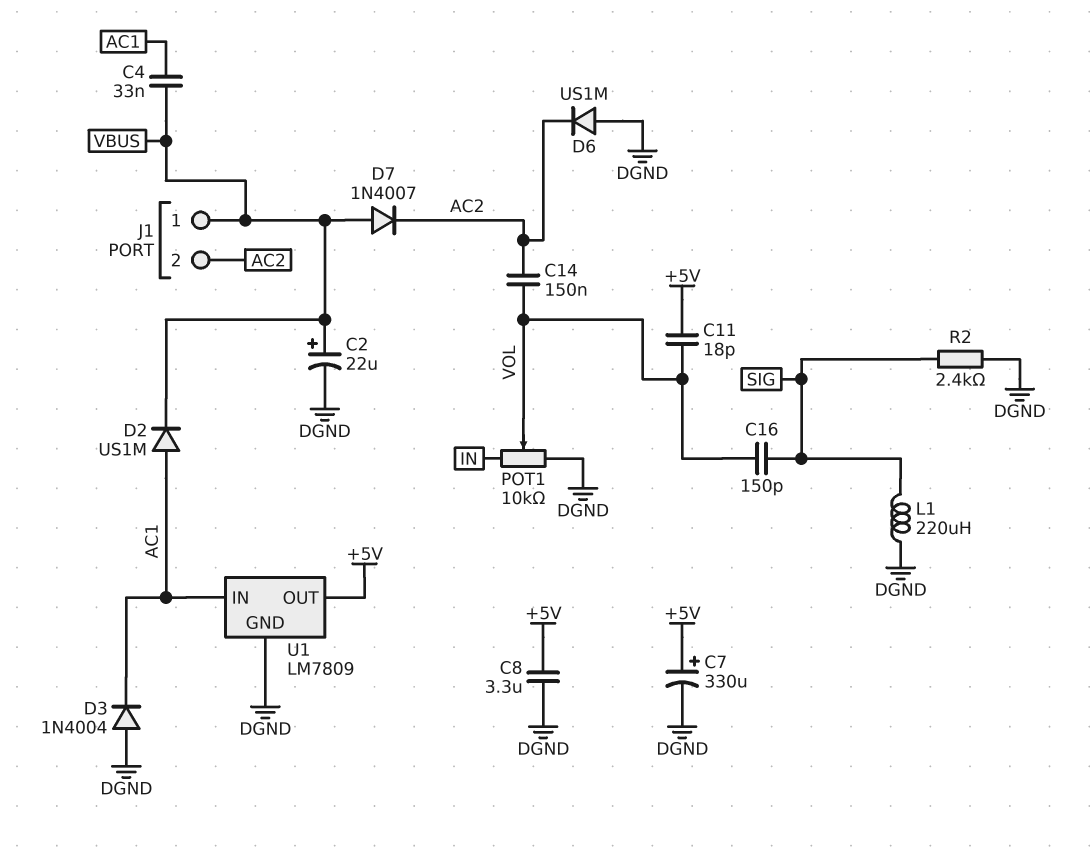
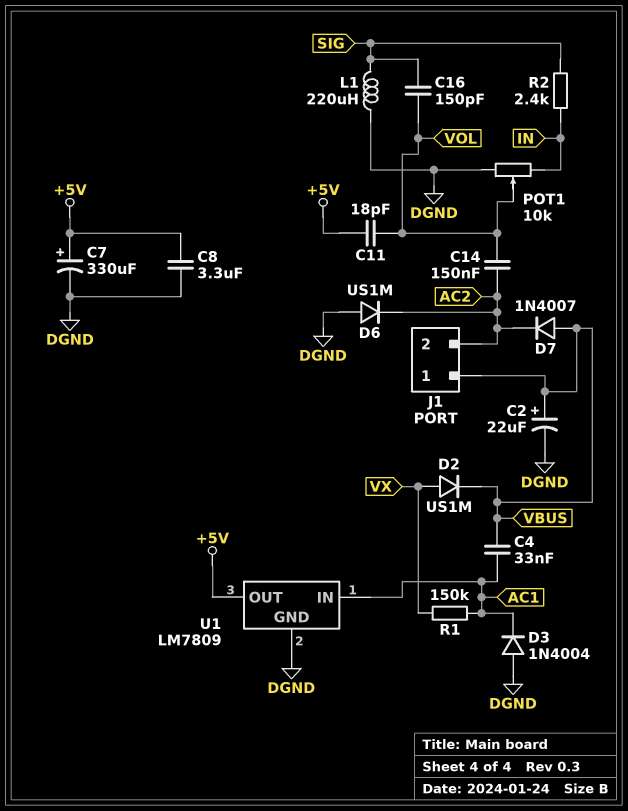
D2: diode US1M (A AC1, K VBUS) -> diode US1M (A VX, K VBUS)
R1: none -> 150k (AC1, VX)
R2: 2.4k (DGND, SIG) -> 2.4k (IN, SIG)

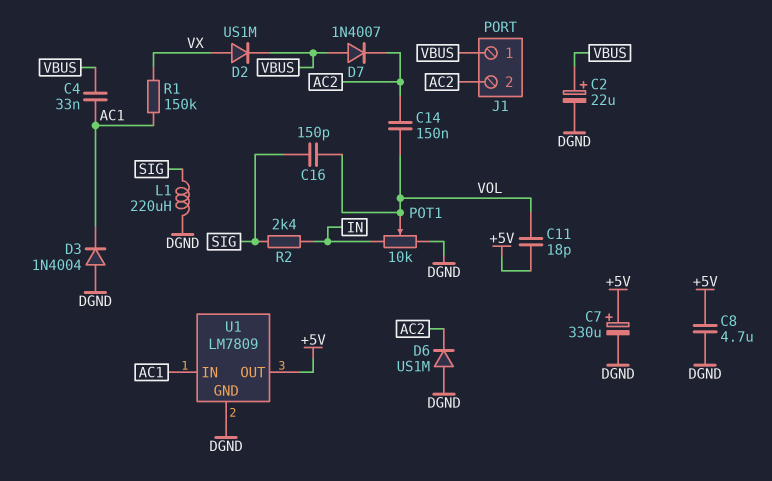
C8: 3.3uF (+5V, DGND) -> 4.7uF (+5V, DGND)

